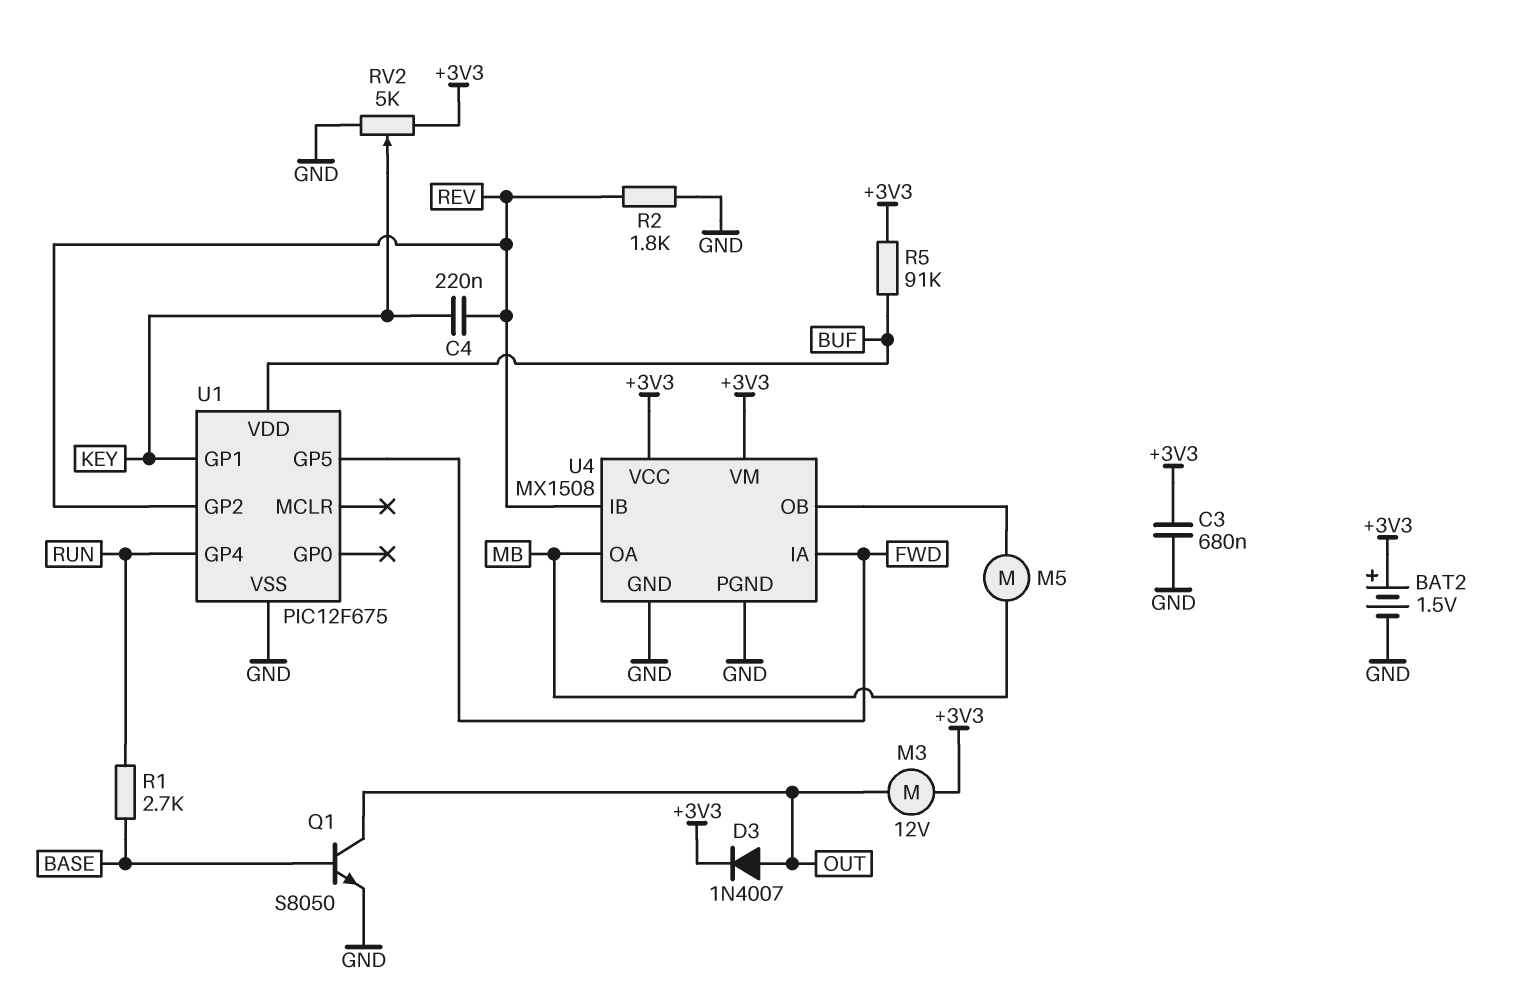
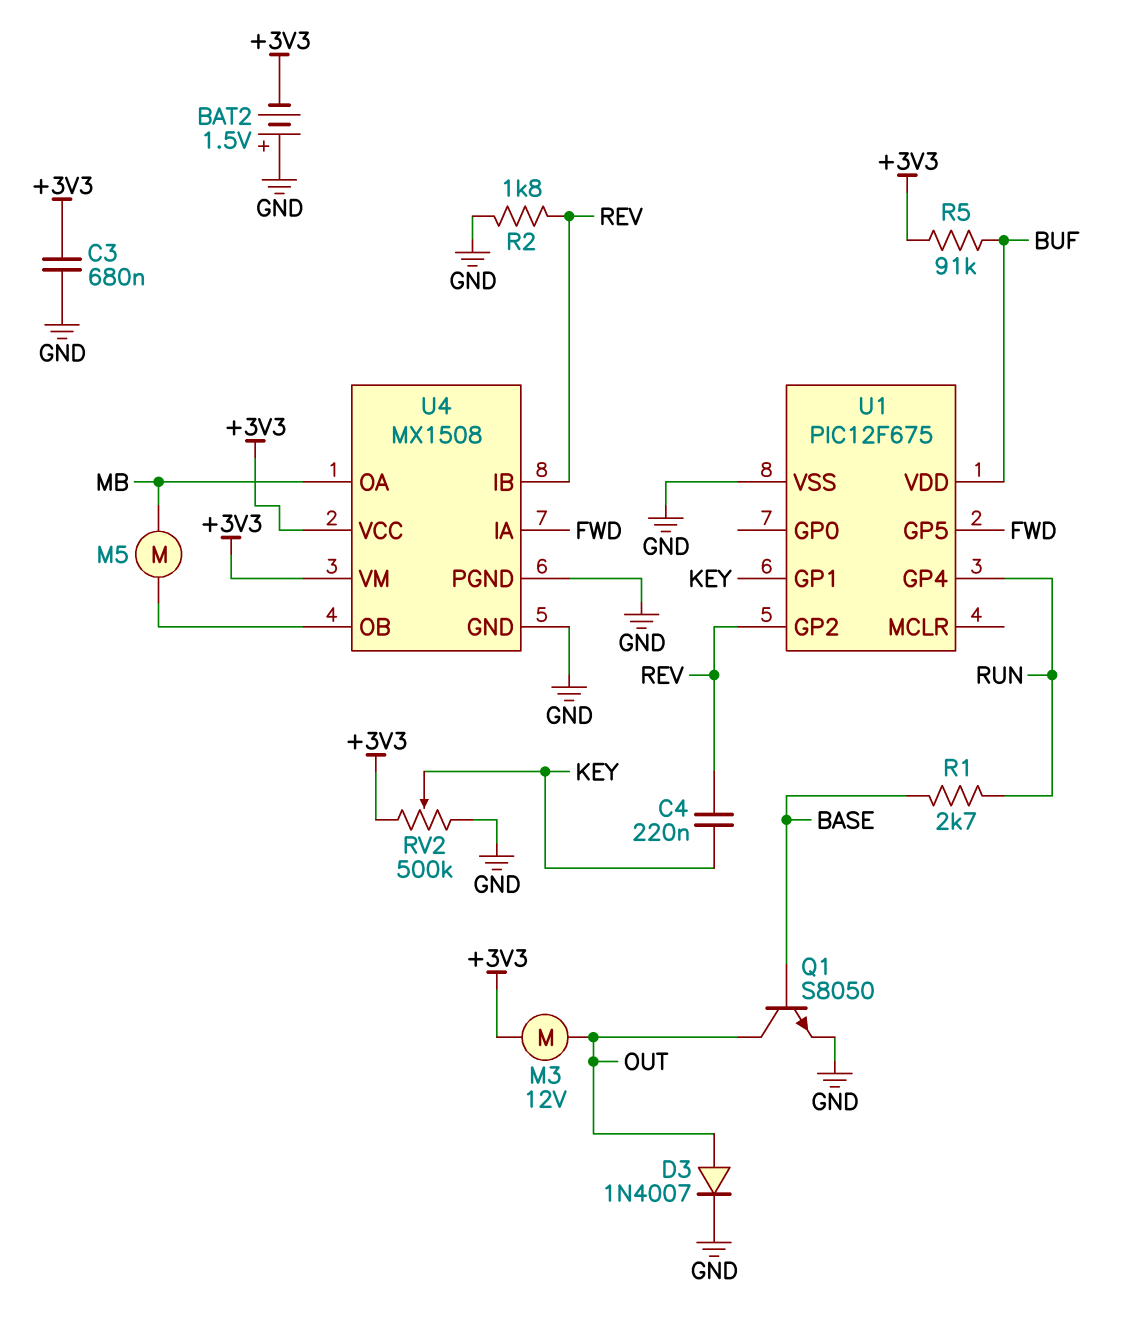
BAT2: 1.5V (plus +3V3, minus GND) -> 1.5V (plus GND, minus +3V3)
D3: diode 1N4007 (A OUT, K +3V3) -> diode 1N4007 (A OUT, K GND)
RV2: 5k (+3V3, GND, wiper KEY) -> 500k (+3V3, GND, wiper KEY)

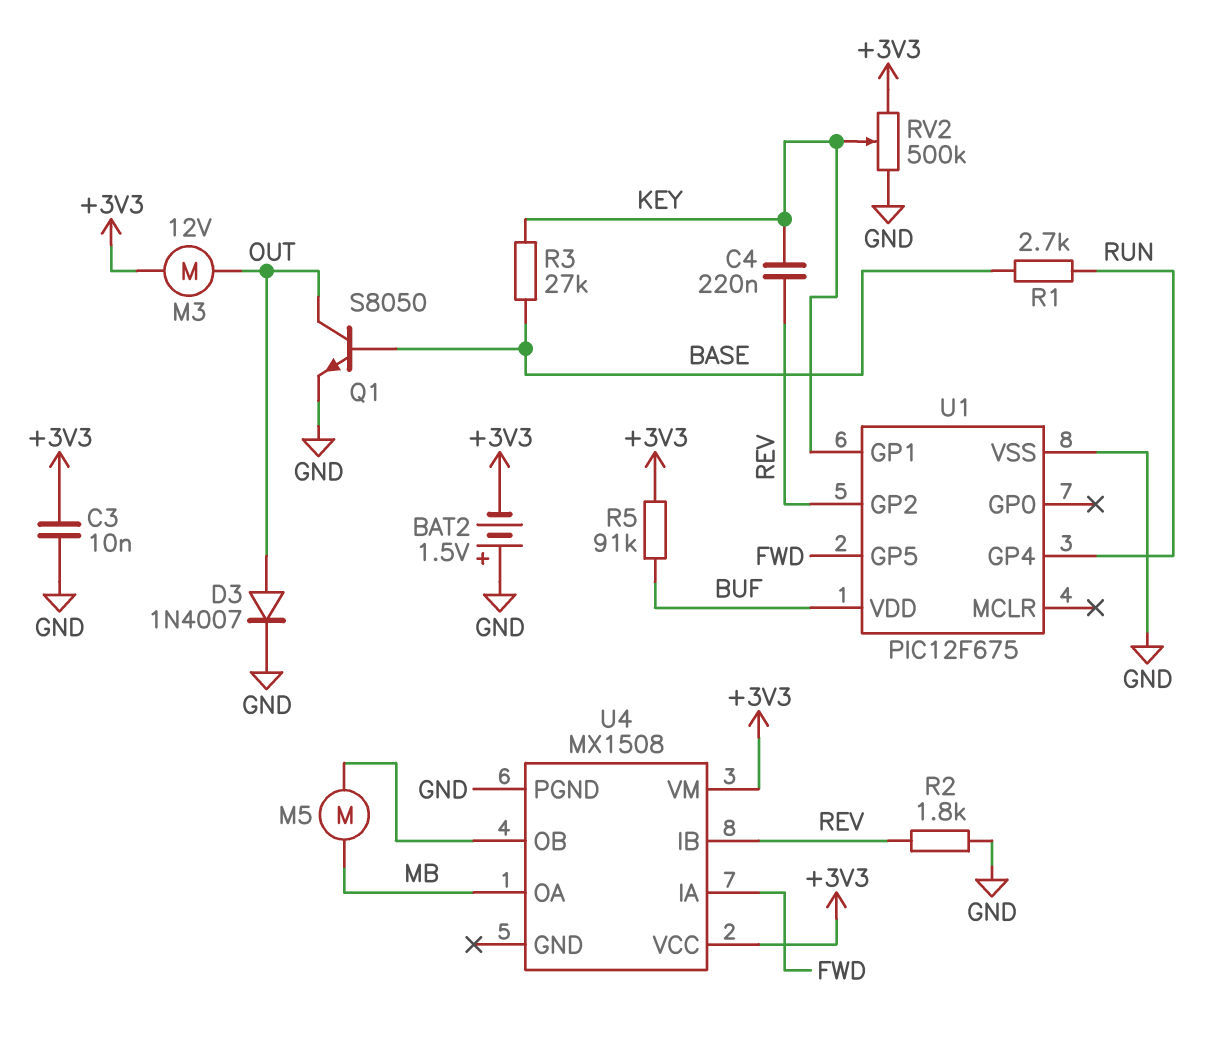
C3: 680nF (+3V3, GND) -> 10nF (+3V3, GND)
R3: none -> 27k (BASE, KEY)
U4 pin GND: GND -> none

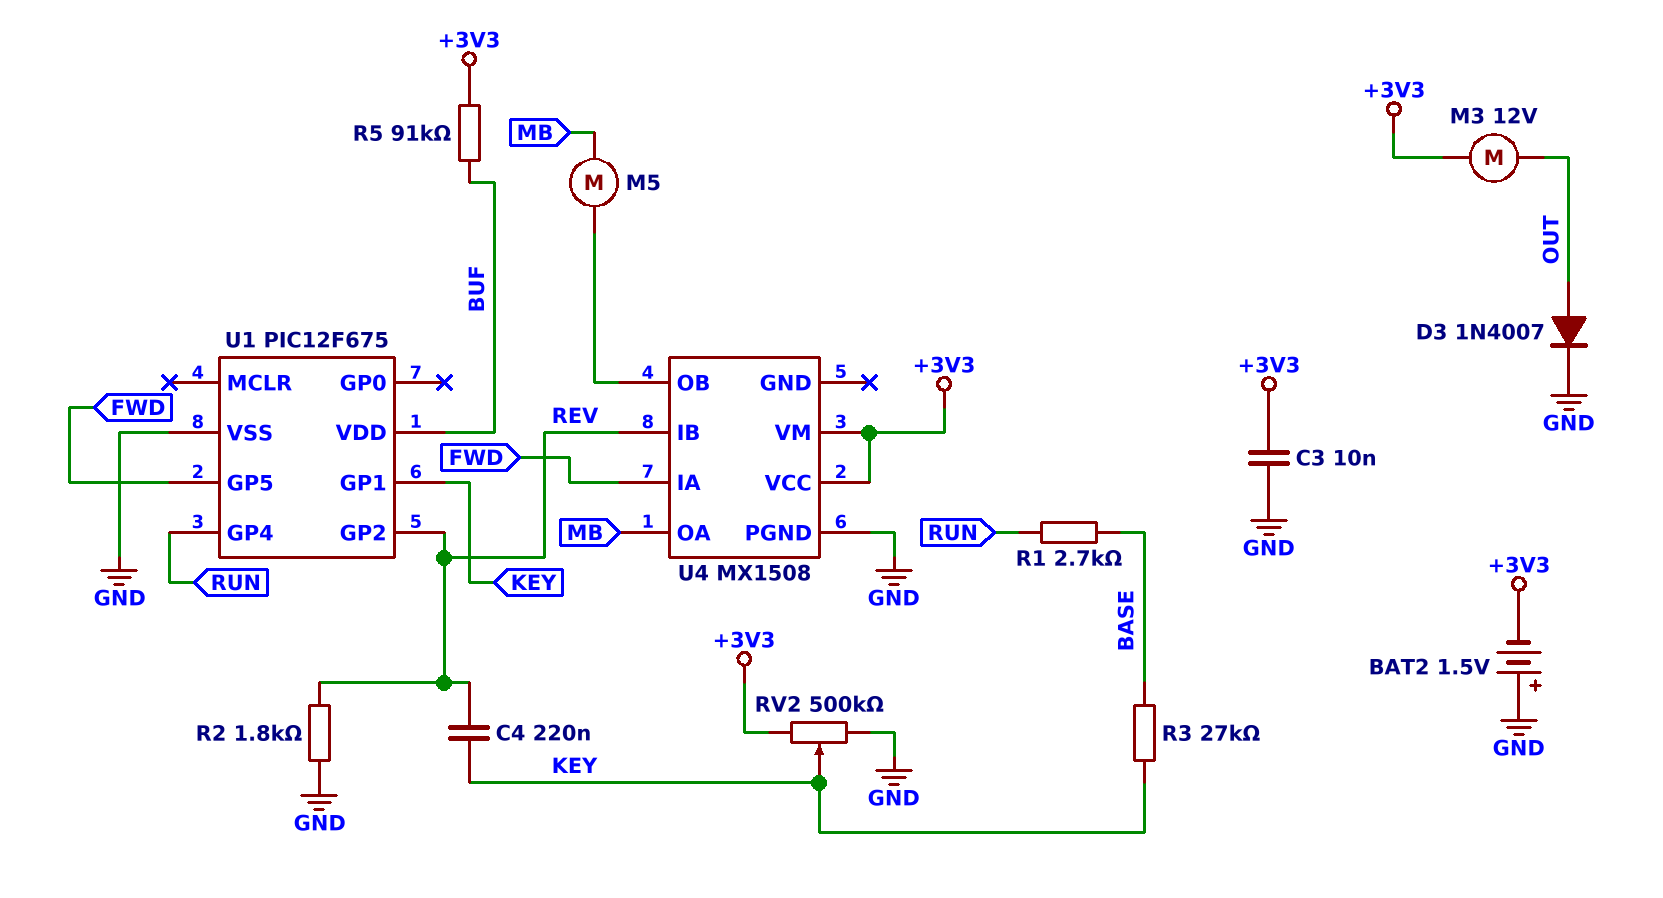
Q1: NPN S8050 (B BASE, C OUT, E GND) -> none

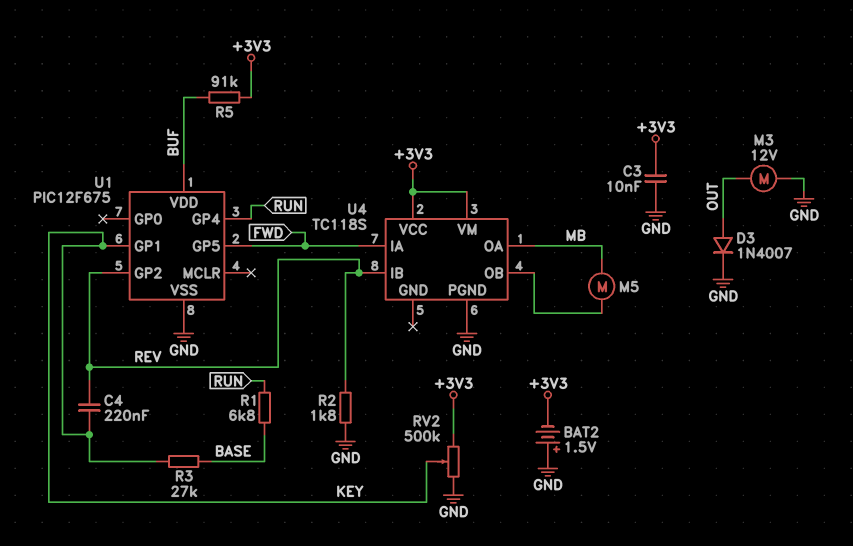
M3: motor 12V (+3V3, OUT) -> motor 12V (GND, OUT)
R1: 2.7k (BASE, RUN) -> 6.8k (BASE, RUN)
U4: MX1508 -> TC118S

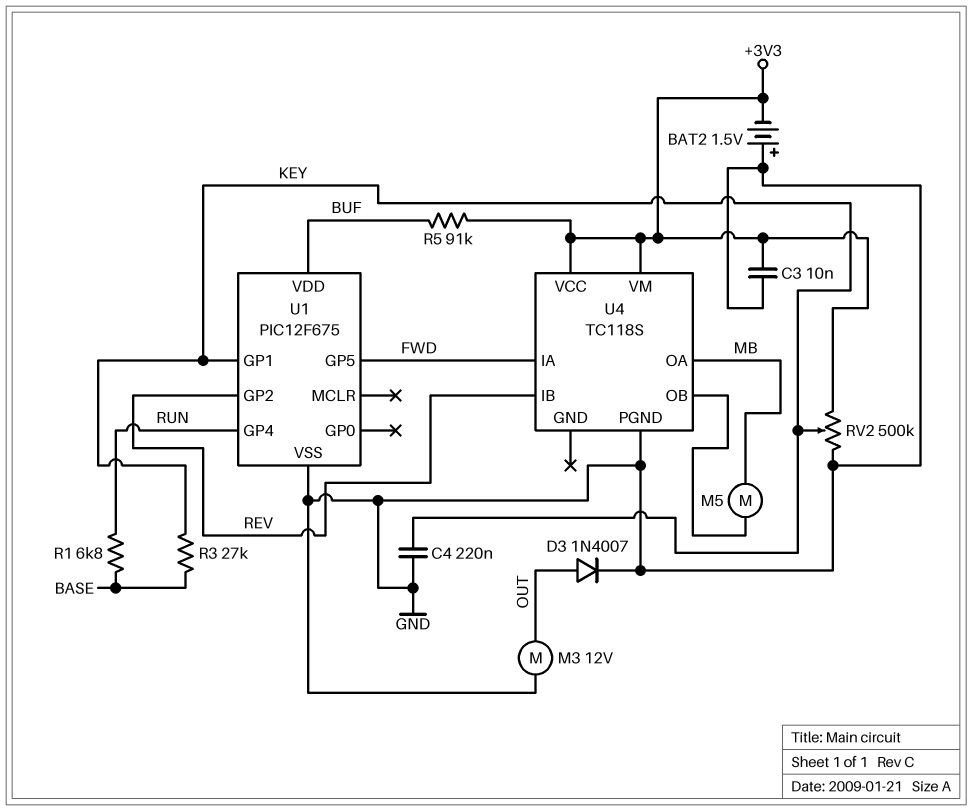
C4: 220nF (KEY, REV) -> 220nF (GND, KEY)
R2: 1.8k (GND, REV) -> none

